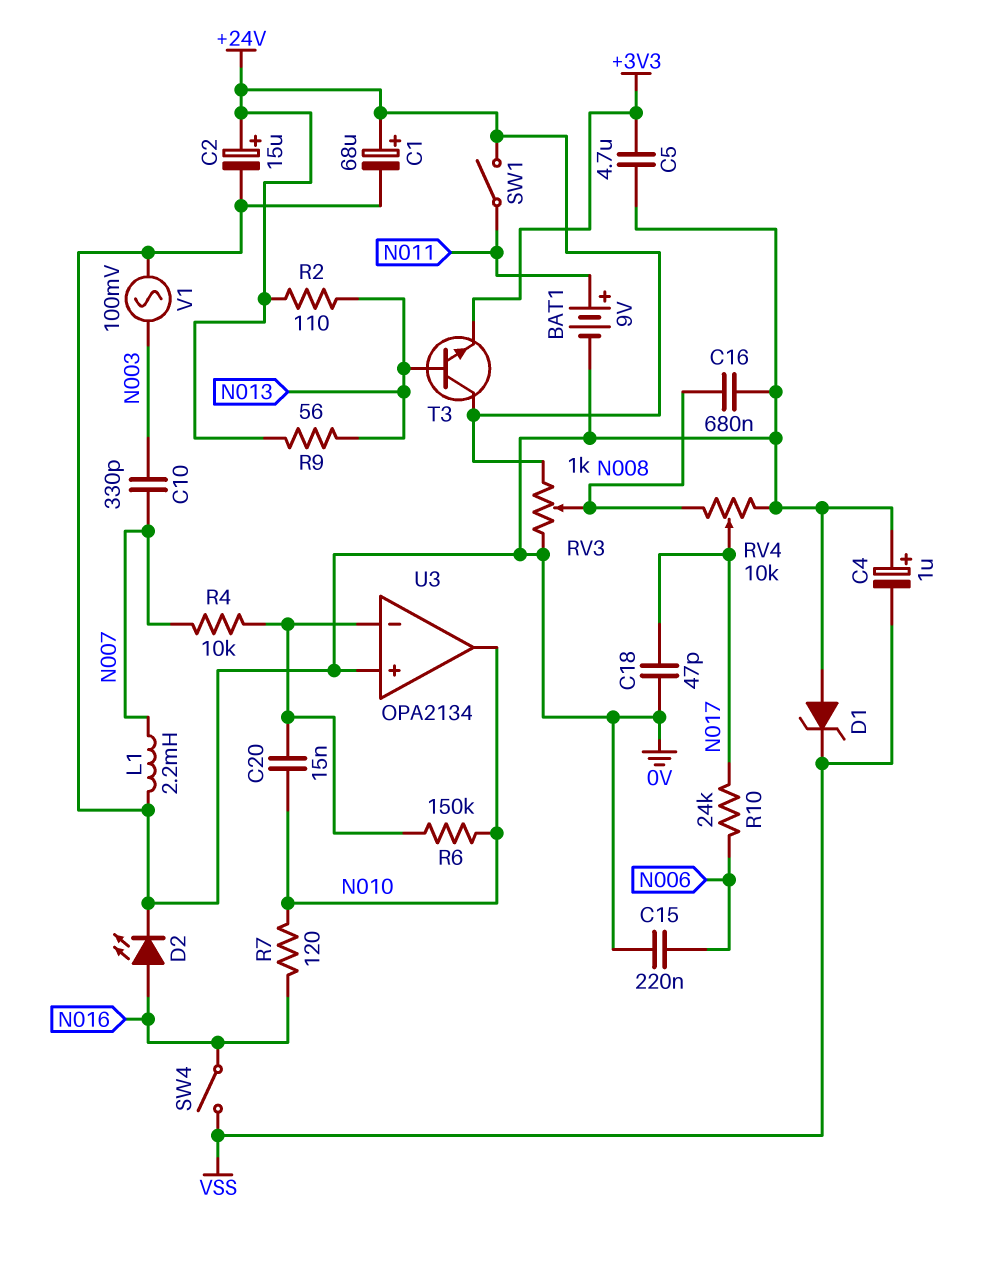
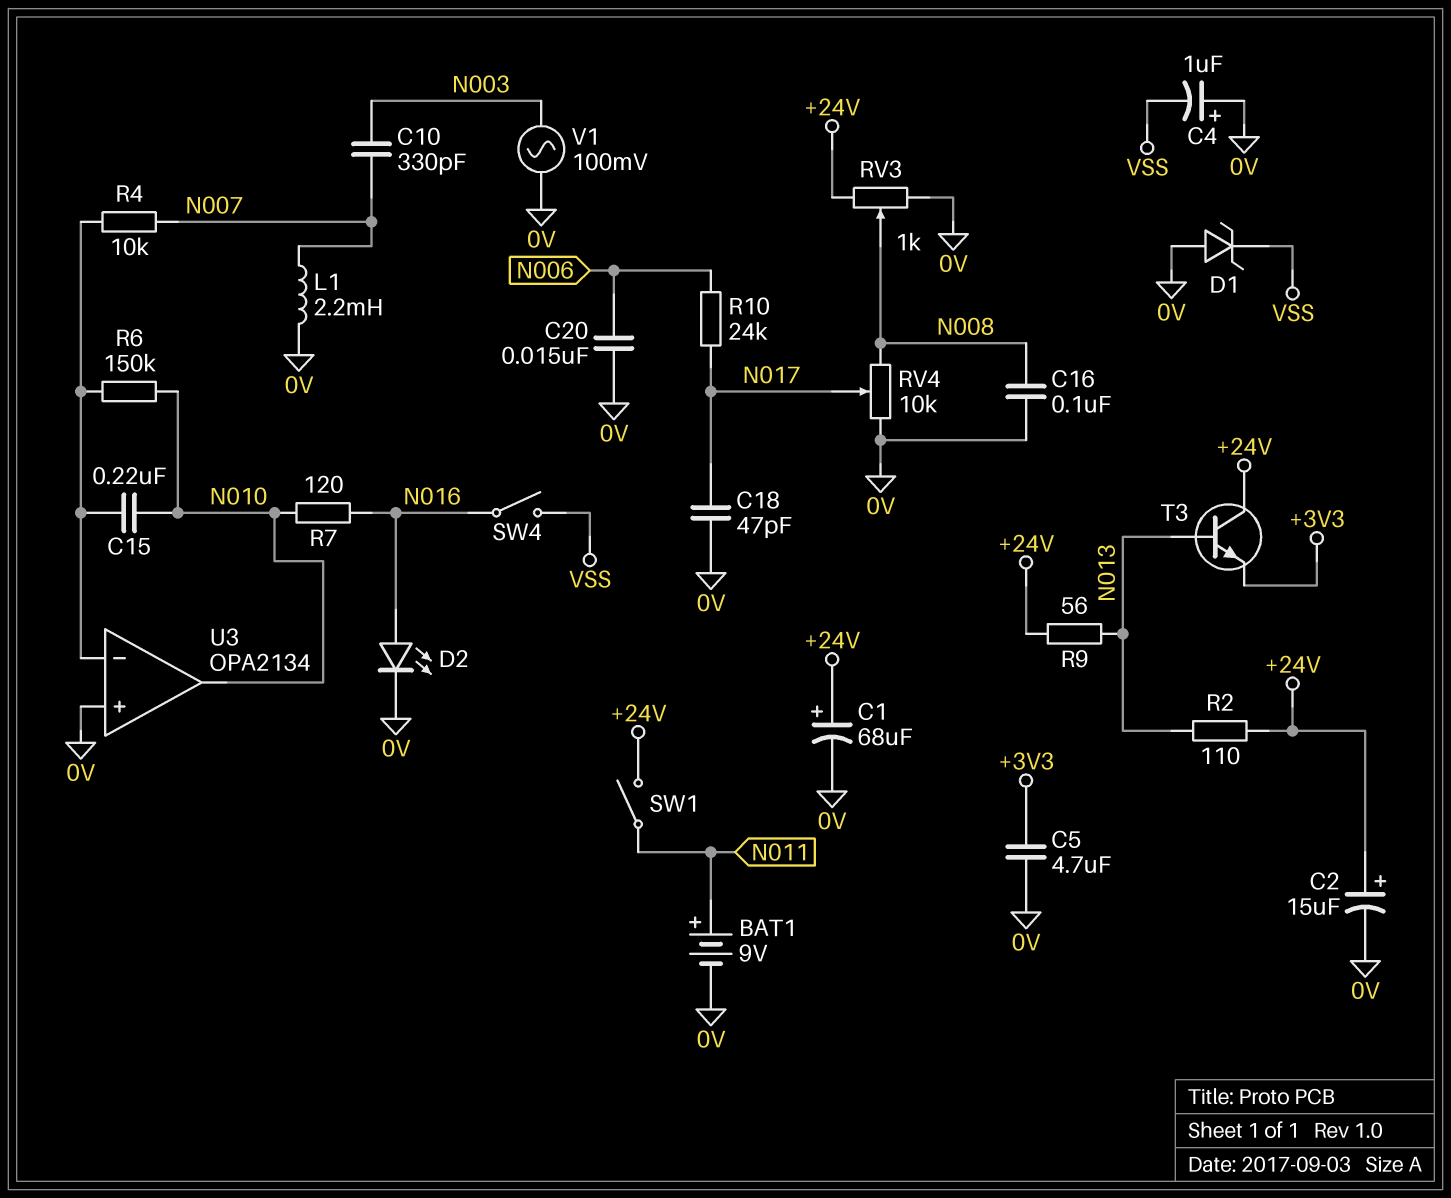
C15: 220nF (0V, N006) -> 220nF (N010, U3/in-)
C16: 680nF (0V, N008) -> 100nF (0V, N008)
C20: 15nF (N010, U3/in-) -> 15nF (0V, N006)

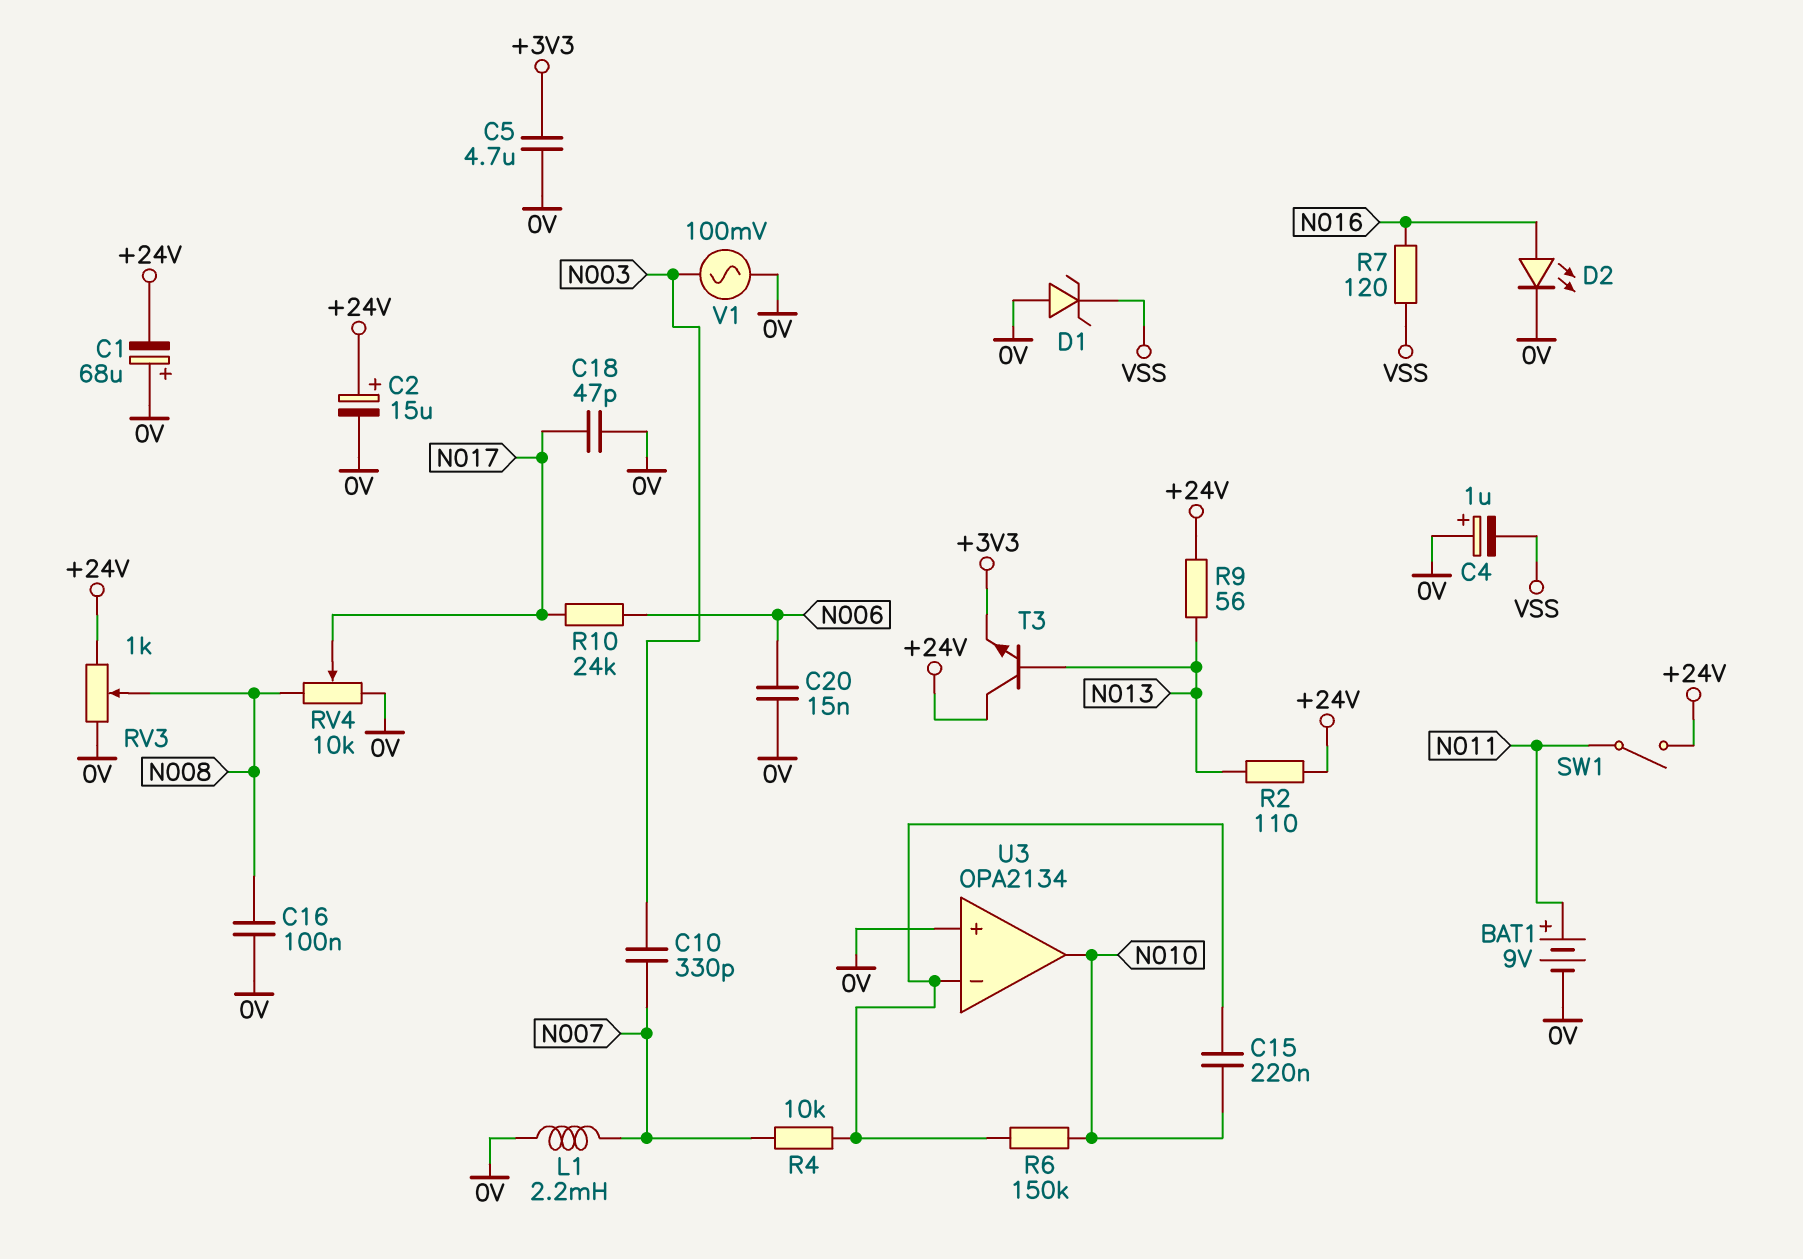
C1: 68uF (plus +24V, minus 0V) -> 68uF (plus 0V, minus +24V)
R7: 120 (N010, N016) -> 120 (N016, VSS)
SW4: switch (N016, VSS) -> none

